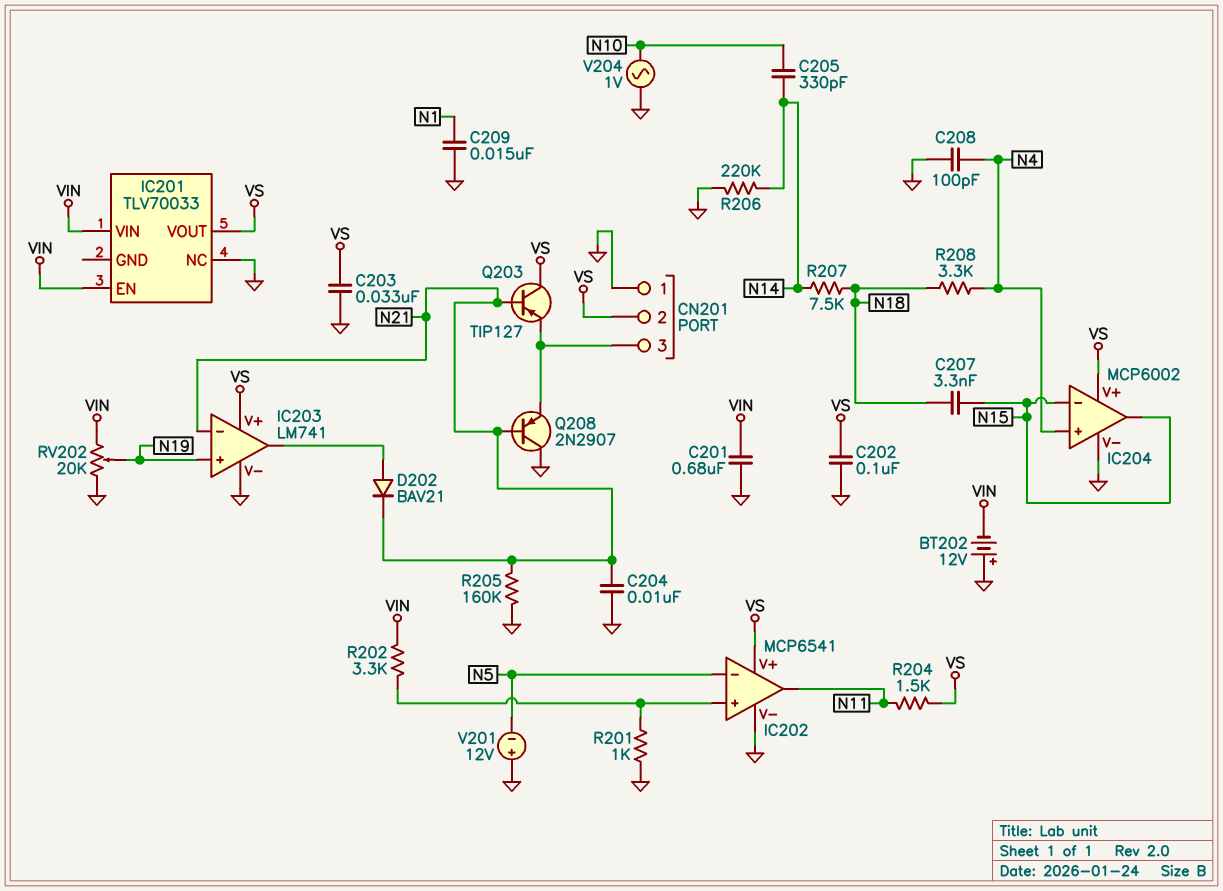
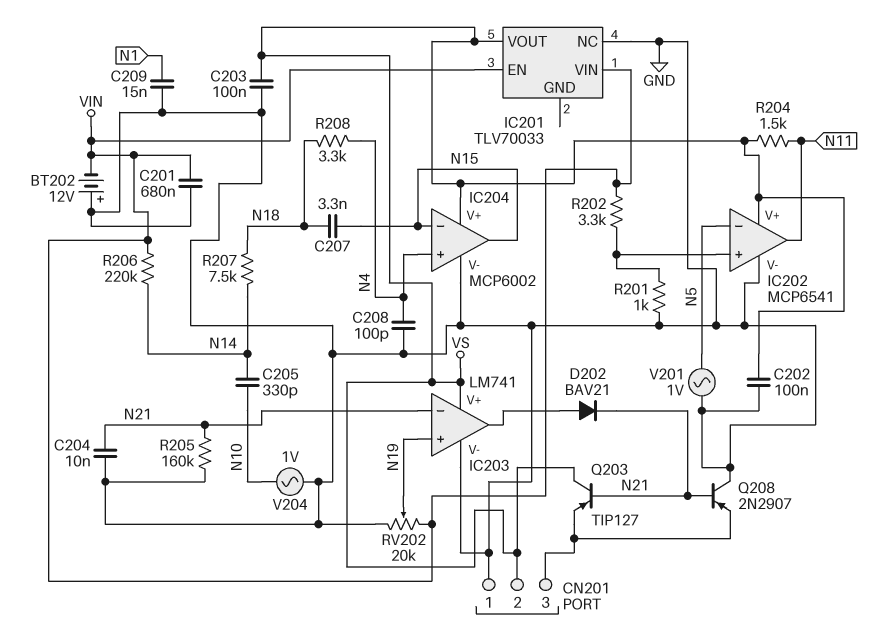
C203: 33nF (GND, VS) -> 100nF (GND, VS)
R206: 220k (GND, N14) -> 220k (N14, VIN)
V201: 12V (plus GND, minus N5) -> AC 1V (GND, N5)

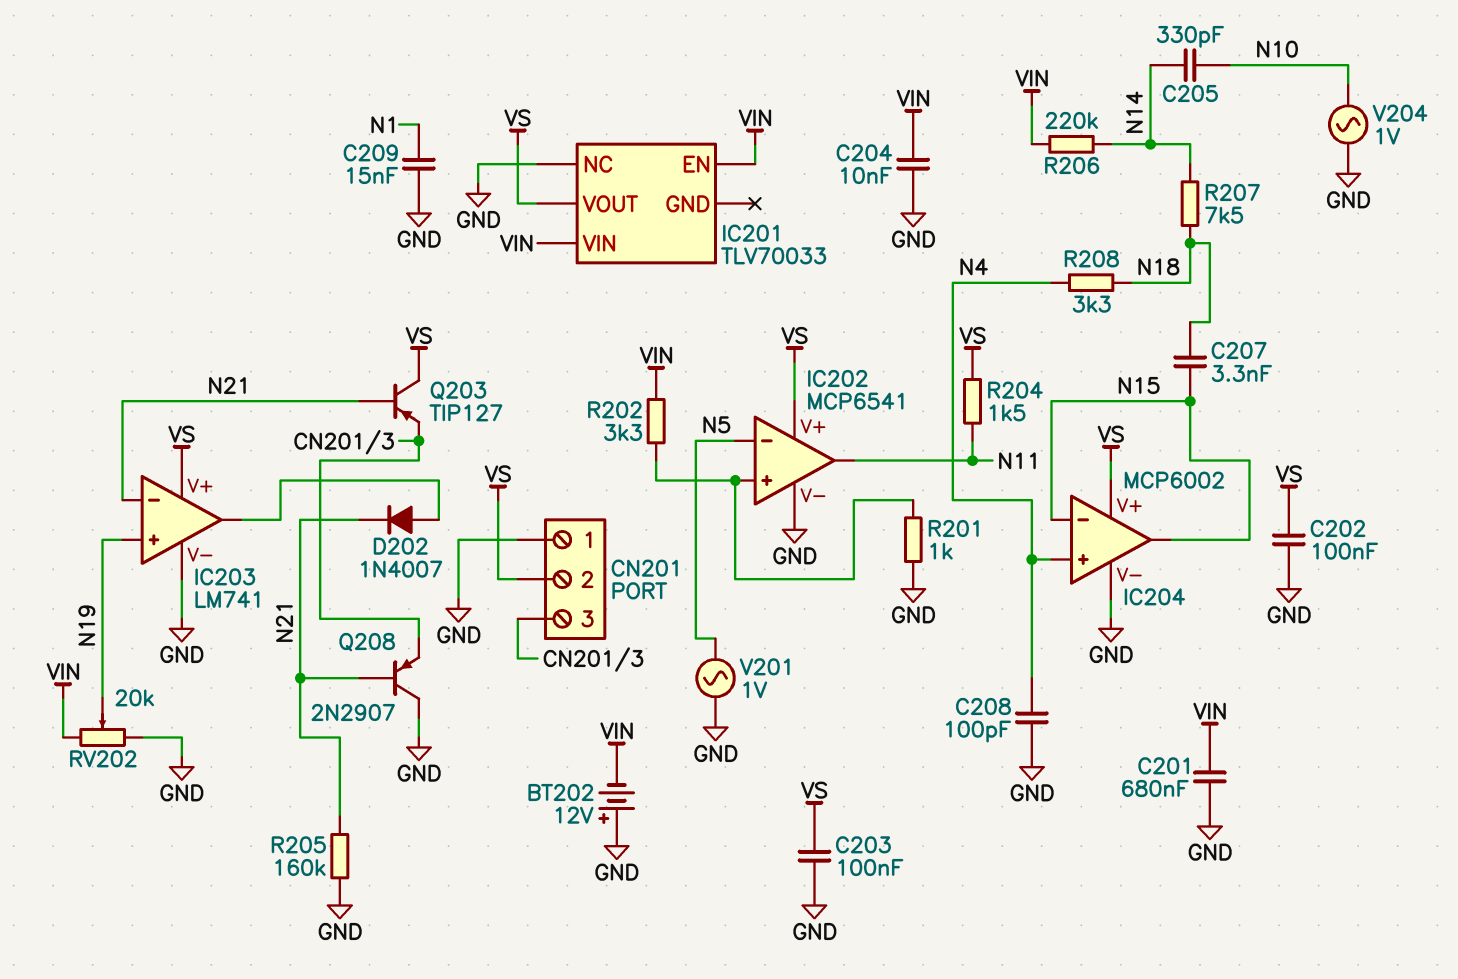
C204: 10nF (GND, N21) -> 10nF (GND, VIN)
D202: diode BAV21 (A IC203/out, K N21) -> diode 1N4007 (A IC203/out, K N21)

